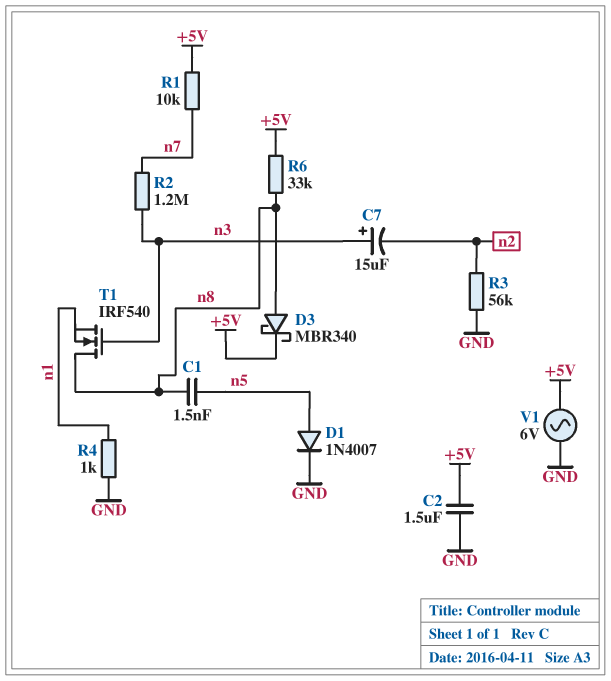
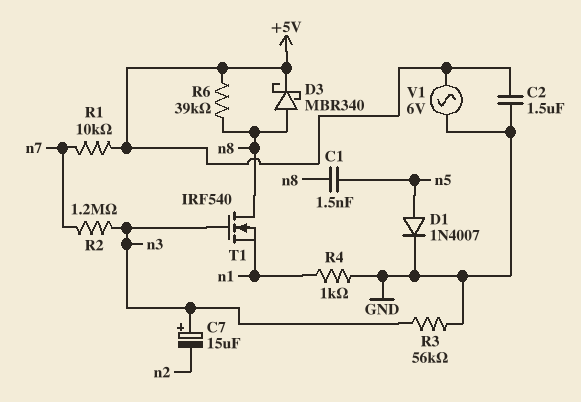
R3: 56k (GND, n2) -> 56k (GND, n3)
R6: 33k (+5V, n8) -> 39k (+5V, n8)

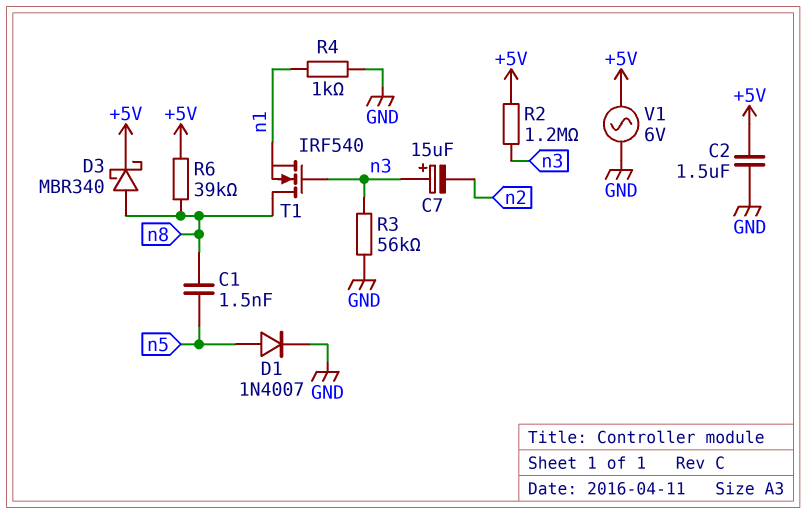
R1: 10k (+5V, n7) -> none
R2: 1.2M (n3, n7) -> 1.2M (+5V, n3)

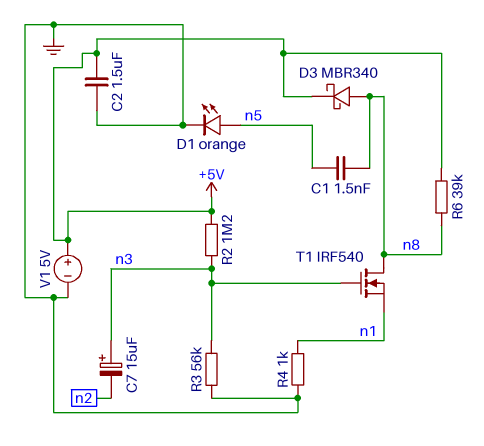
D1: diode 1N4007 (A n5, K GND) -> LED orange (A n5, K GND)
V1: AC 6V (+5V, GND) -> 5V (plus +5V, minus GND)

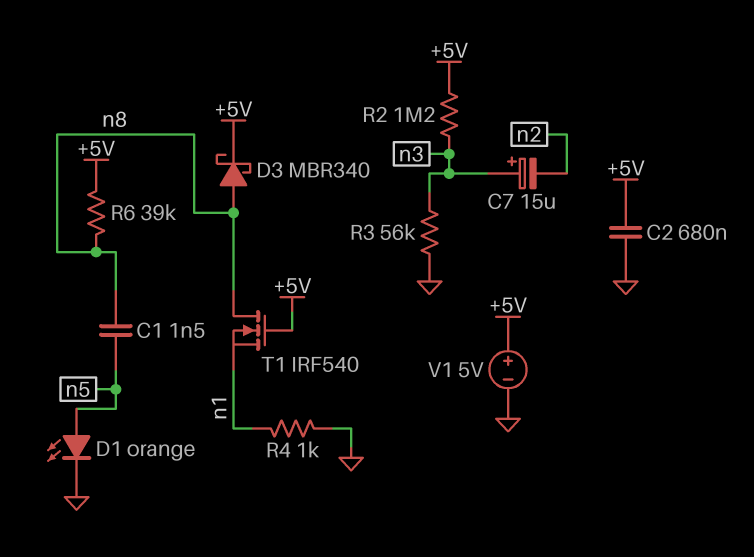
C2: 1.5uF (+5V, GND) -> 680nF (+5V, GND)
T1: NMOS IRF540 (G n3, D n8, S n1) -> NMOS IRF540 (G +5V, D n8, S n1)

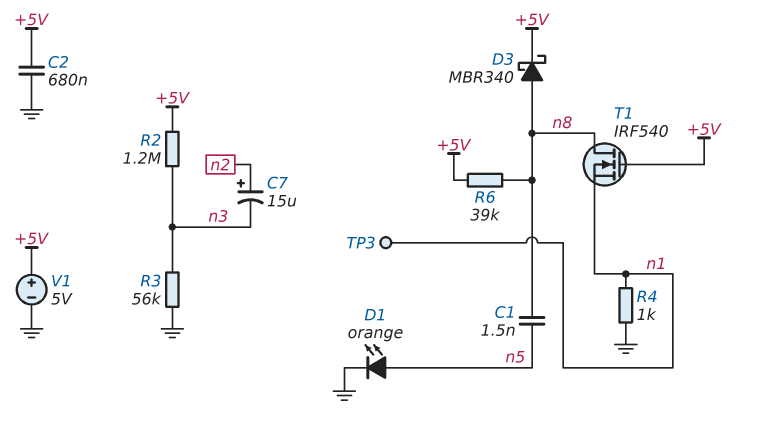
C7: 15uF (plus n3, minus n2) -> 15uF (plus n2, minus n3)
TP3: none -> test point (n1)

